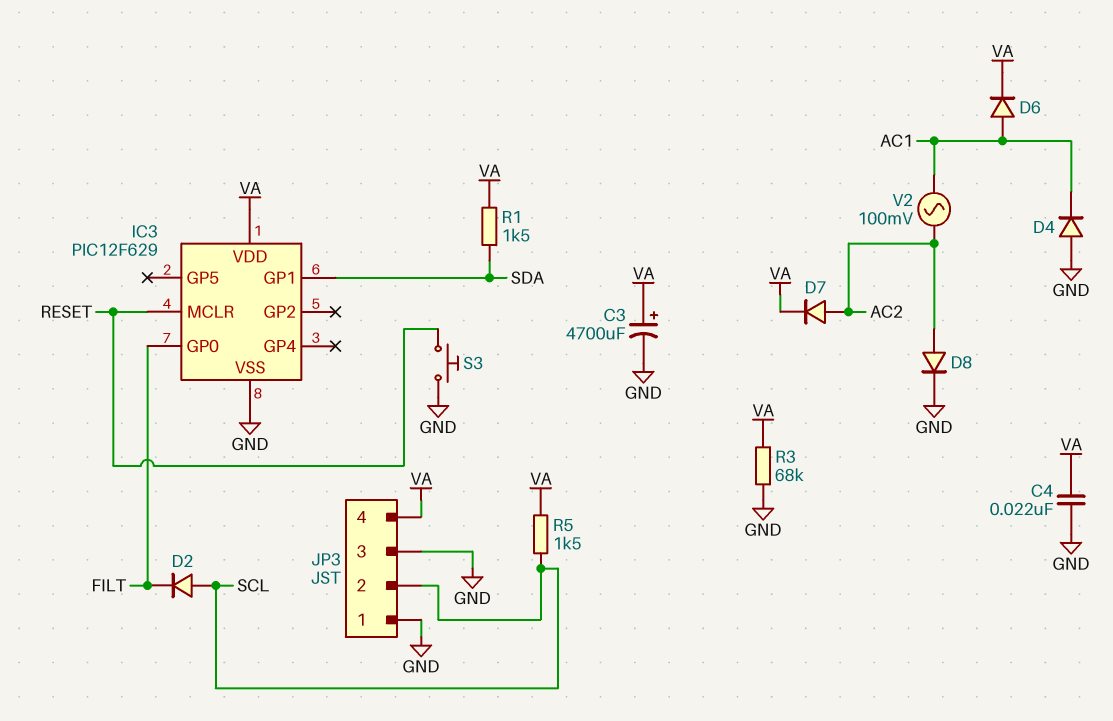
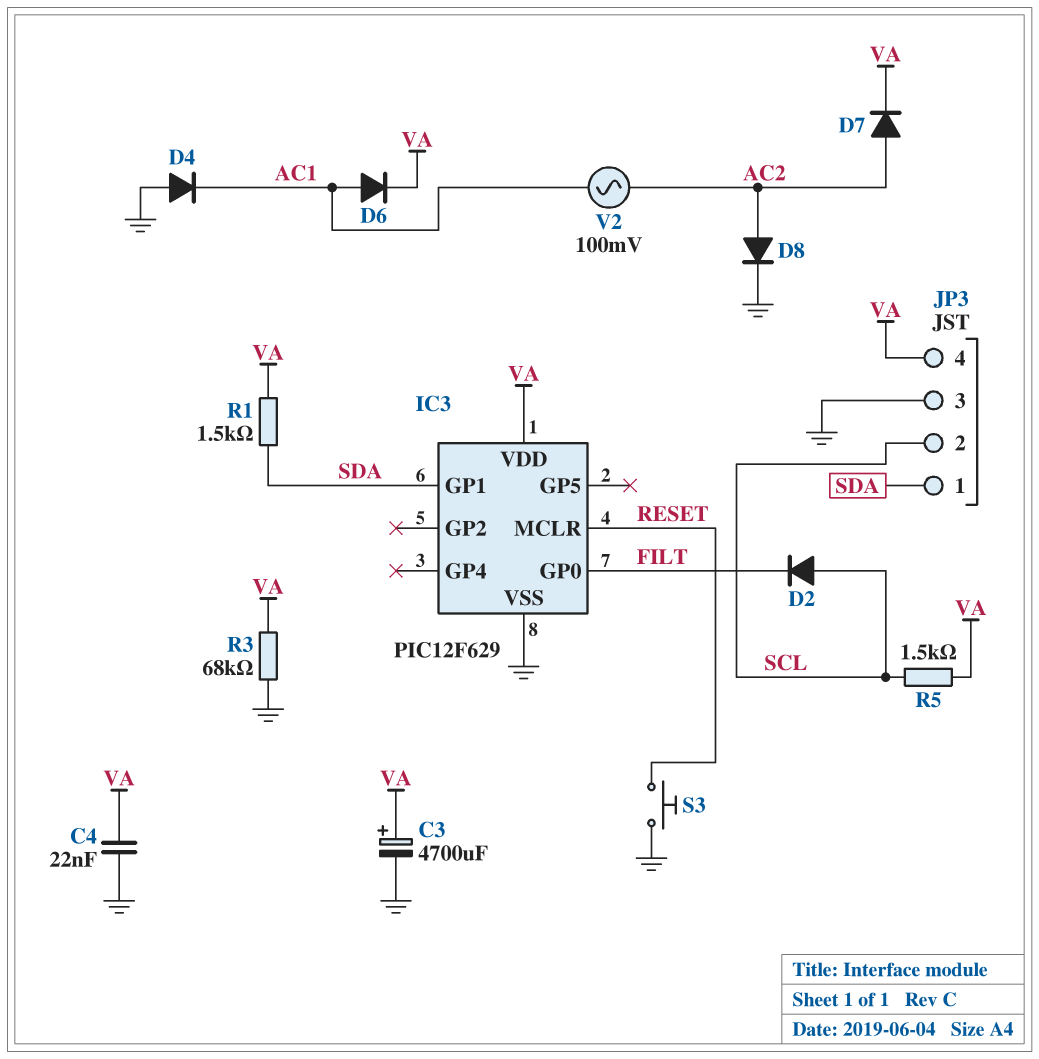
JP3 pin 1: GND -> SDA

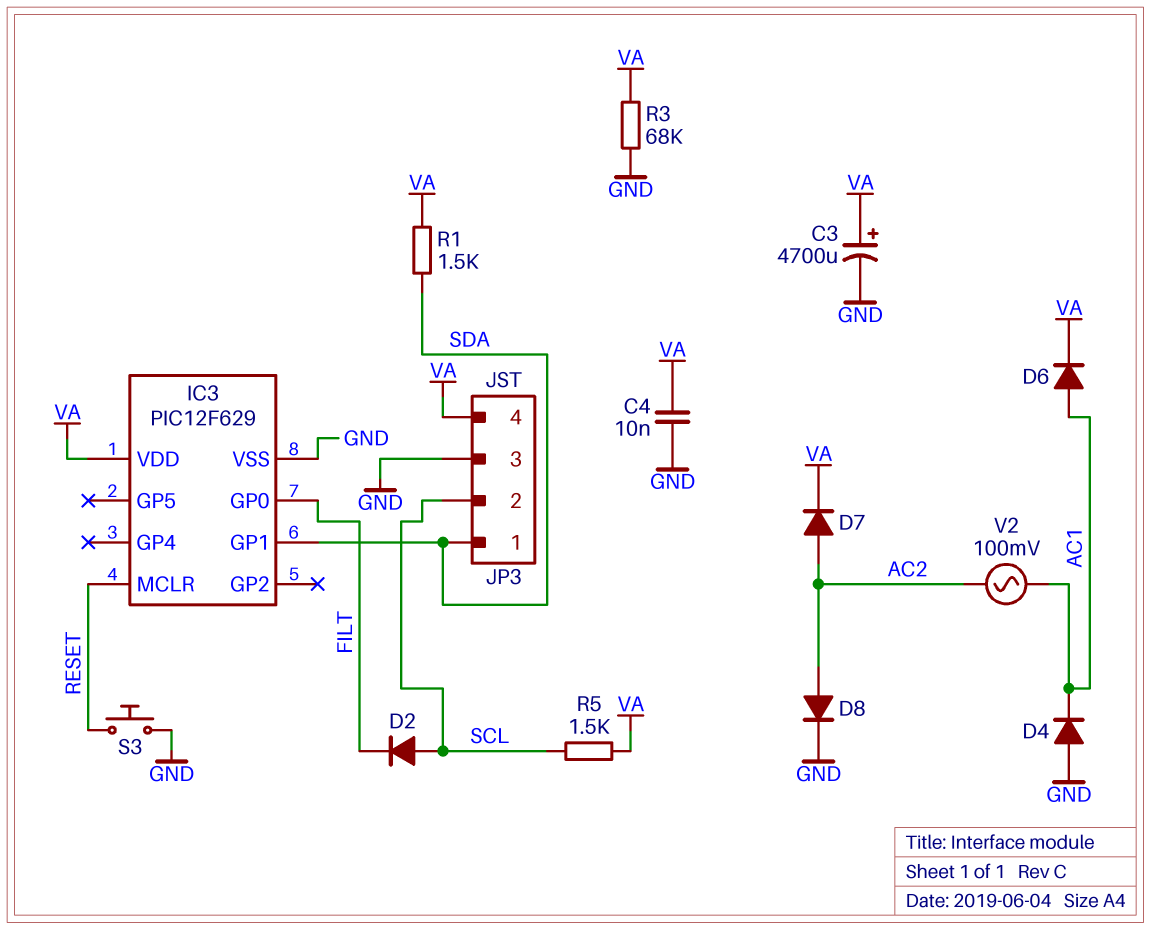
C4: 22nF (GND, VA) -> 10nF (GND, VA)

